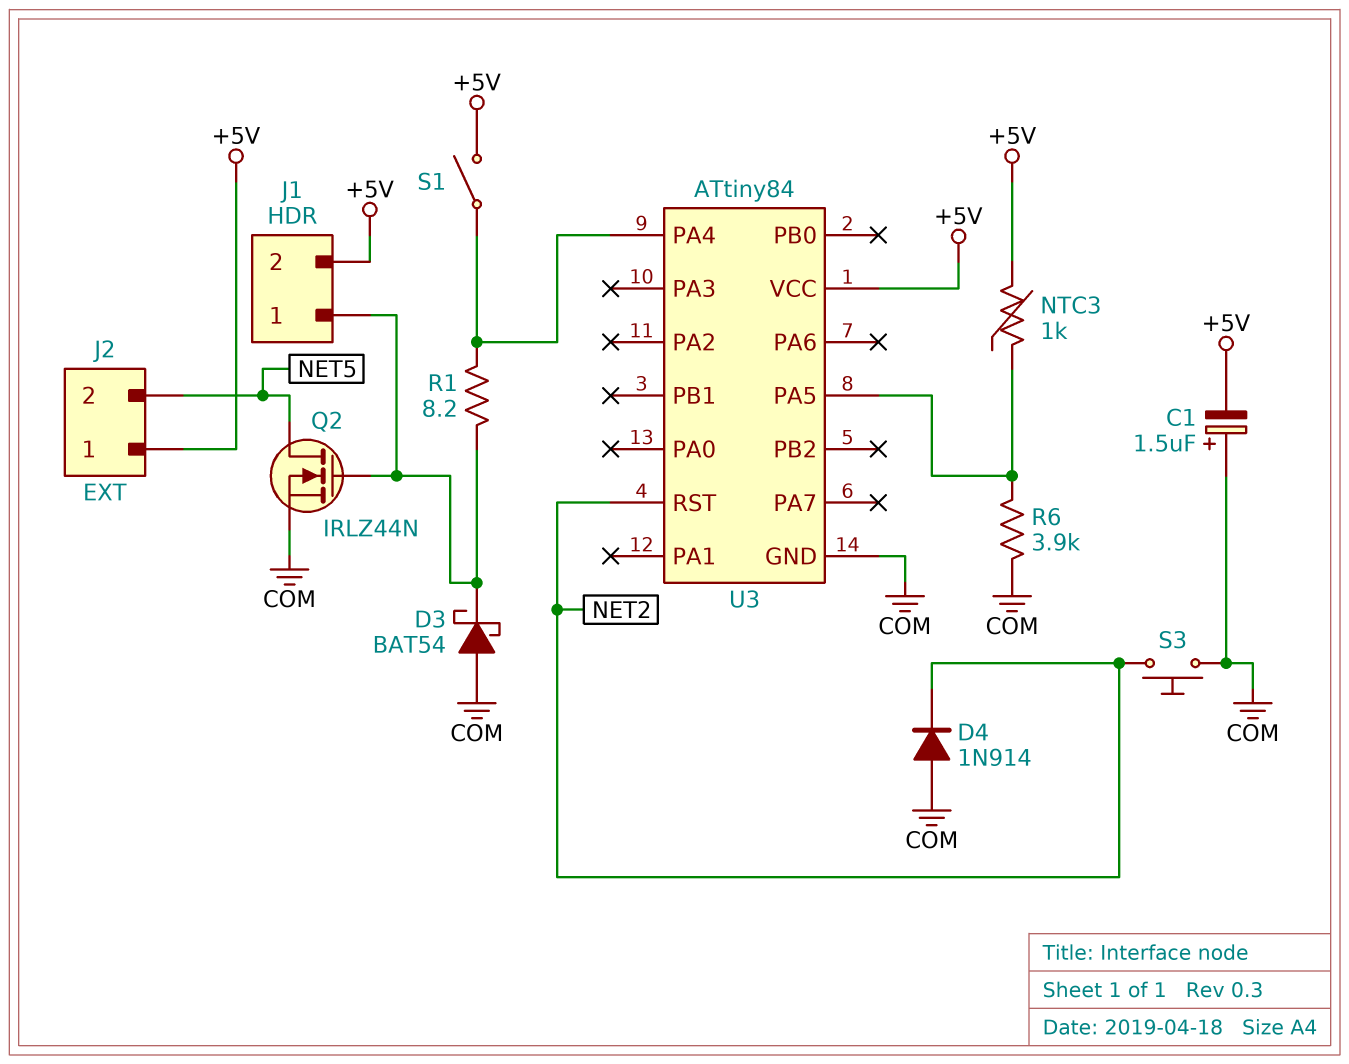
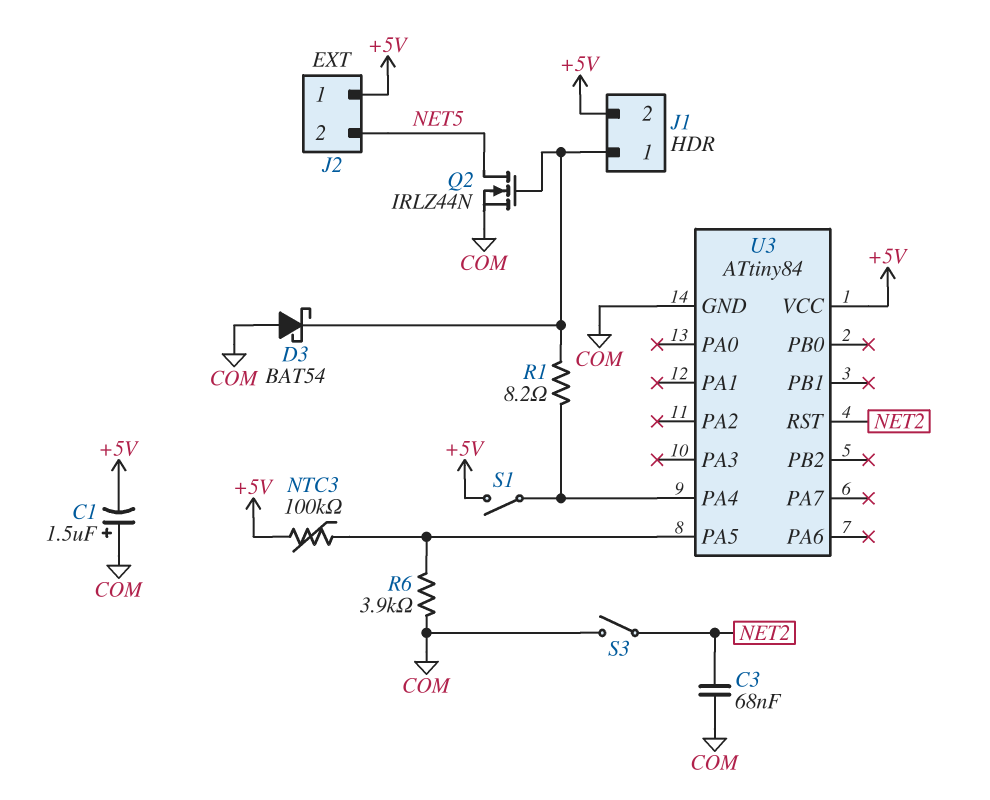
C3: none -> 68nF (COM, NET2)
D4: diode 1N914 (A COM, K NET2) -> none
NTC3: 1k (+5V, U3/PA5) -> 100k (+5V, U3/PA5)
S3: button (COM, NET2) -> switch (COM, NET2)

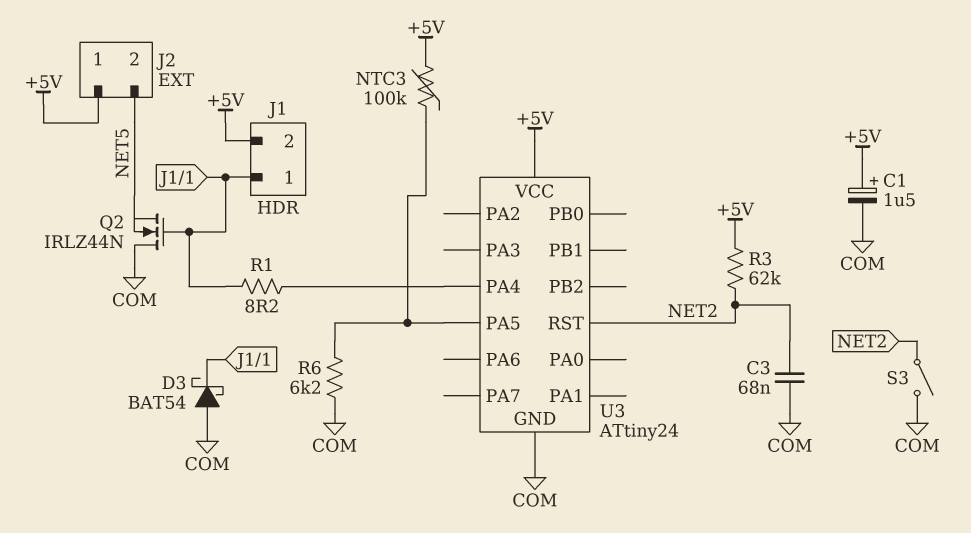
C1: 1.5uF (plus COM, minus +5V) -> 1.5uF (plus +5V, minus COM)
Q2: NMOS IRLZ44N (G J1/1, D NET5, S COM) -> NMOS IRLZ44N (G J1/1, D COM, S NET5)
R3: none -> 62k (+5V, NET2)
R6: 3.9k (COM, U3/PA5) -> 6.2k (COM, U3/PA5)
S1: switch (+5V, U3/PA4) -> none
U3: ATtiny84 -> ATtiny24

